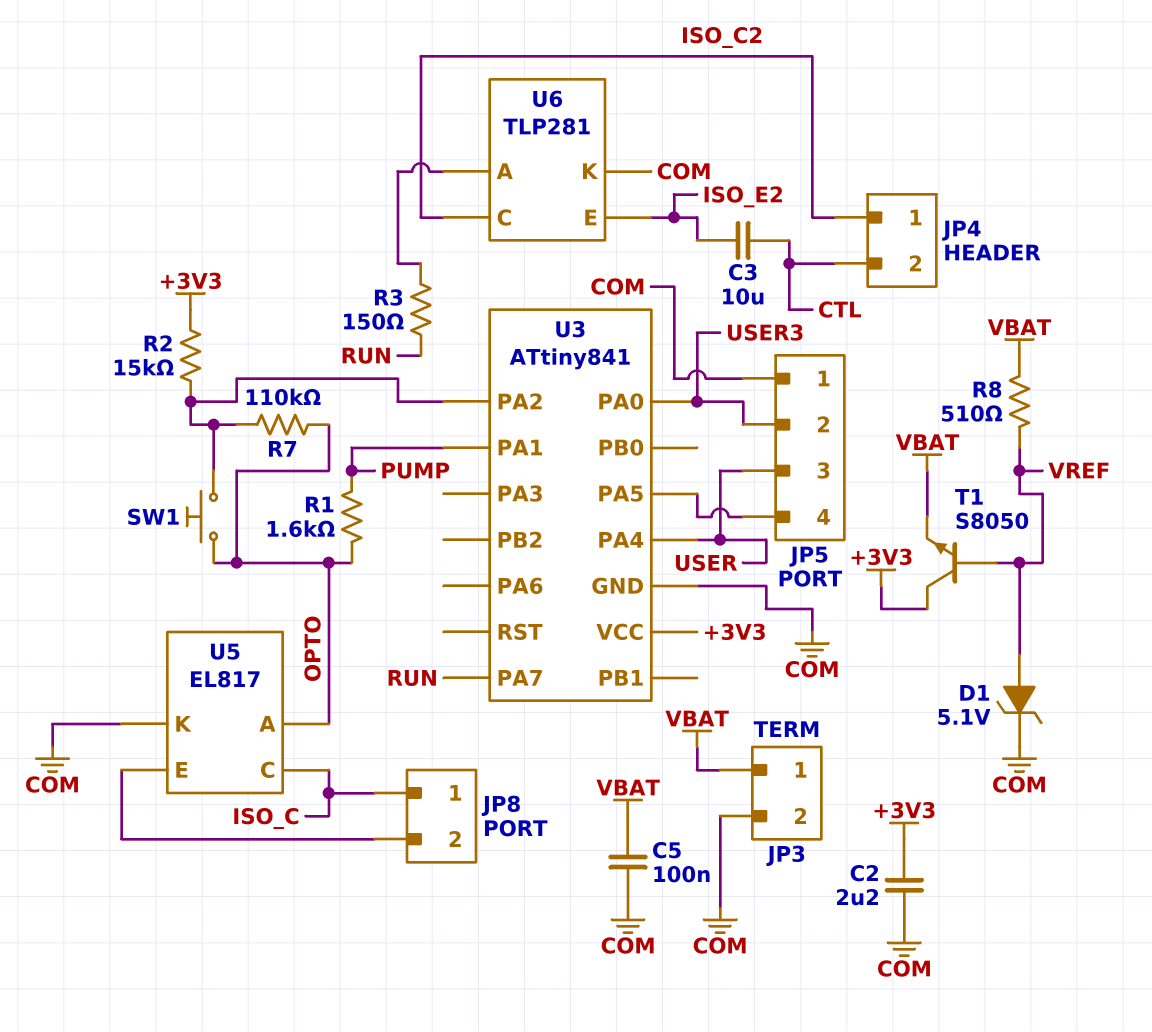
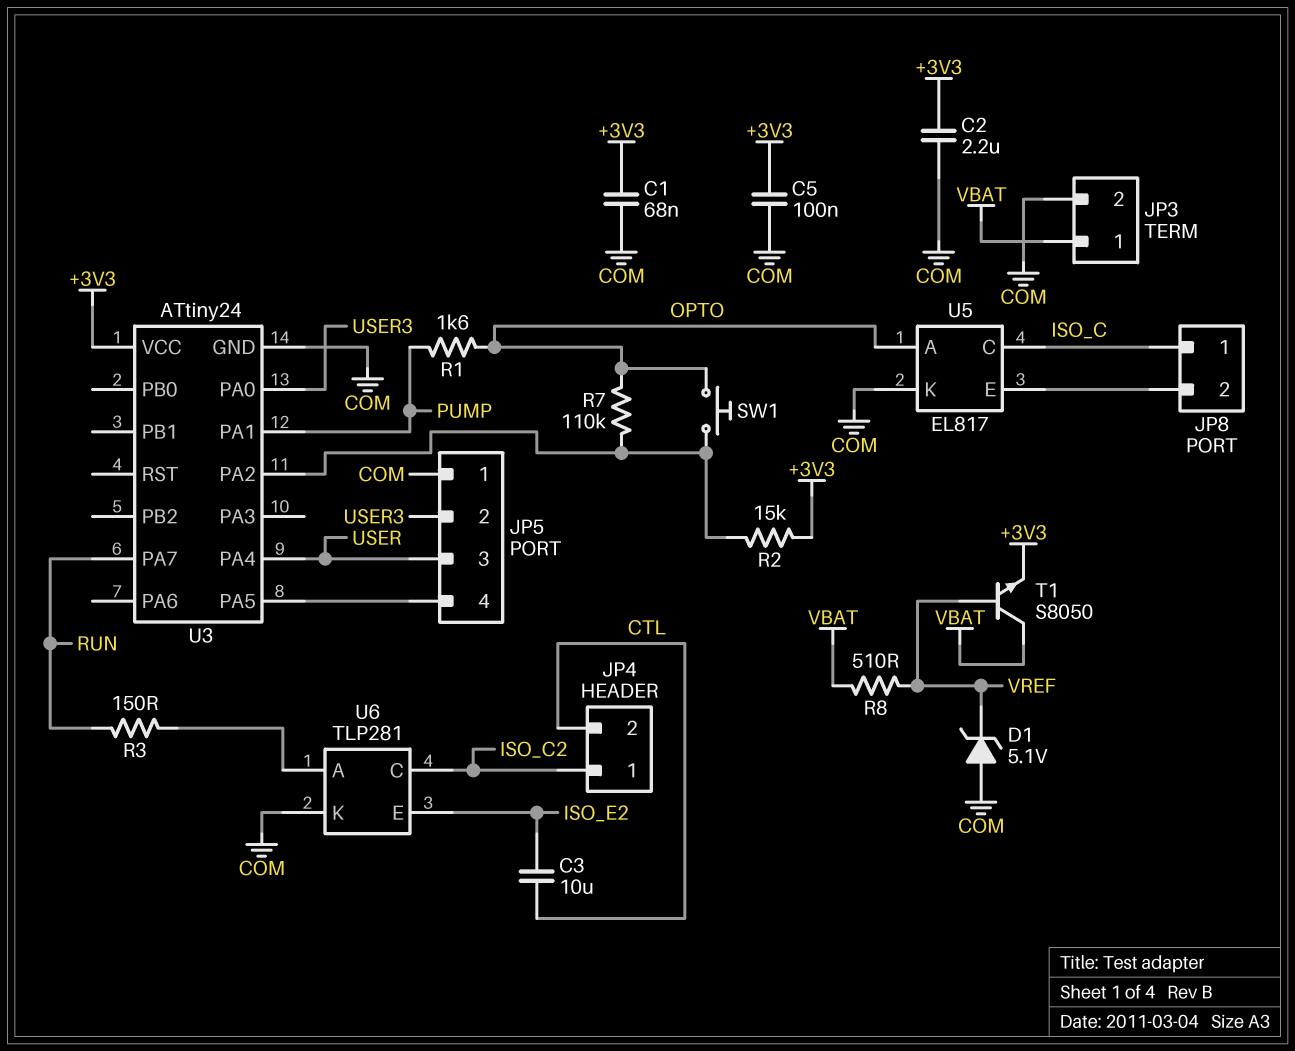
C1: none -> 68nF (+3V3, COM)
C5: 100nF (COM, VBAT) -> 100nF (+3V3, COM)
D1: zener 5.1V (A VREF, K COM) -> zener 5.1V (A COM, K VREF)
T1: NPN S8050 (B VREF, C +3V3, E VBAT) -> NPN S8050 (B VREF, C VBAT, E +3V3)
U3: ATtiny841 -> ATtiny24

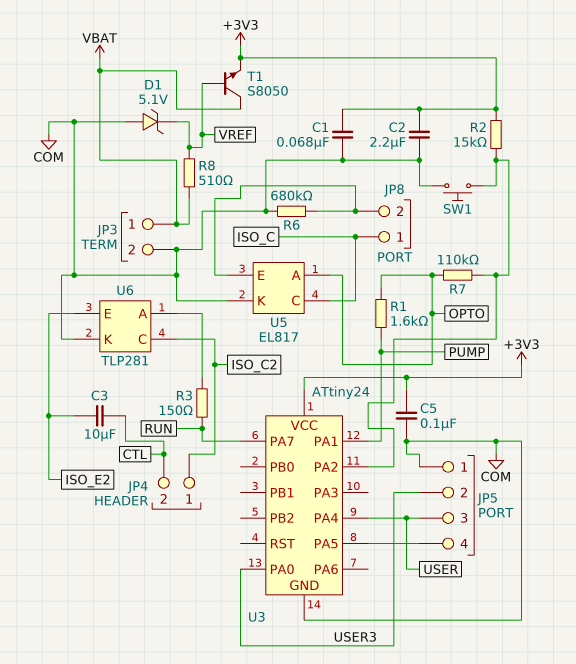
R6: none -> 680k (COM, JP8/2)
SW1: button (OPTO, U3/PA2) -> button (COM, U3/PA2)

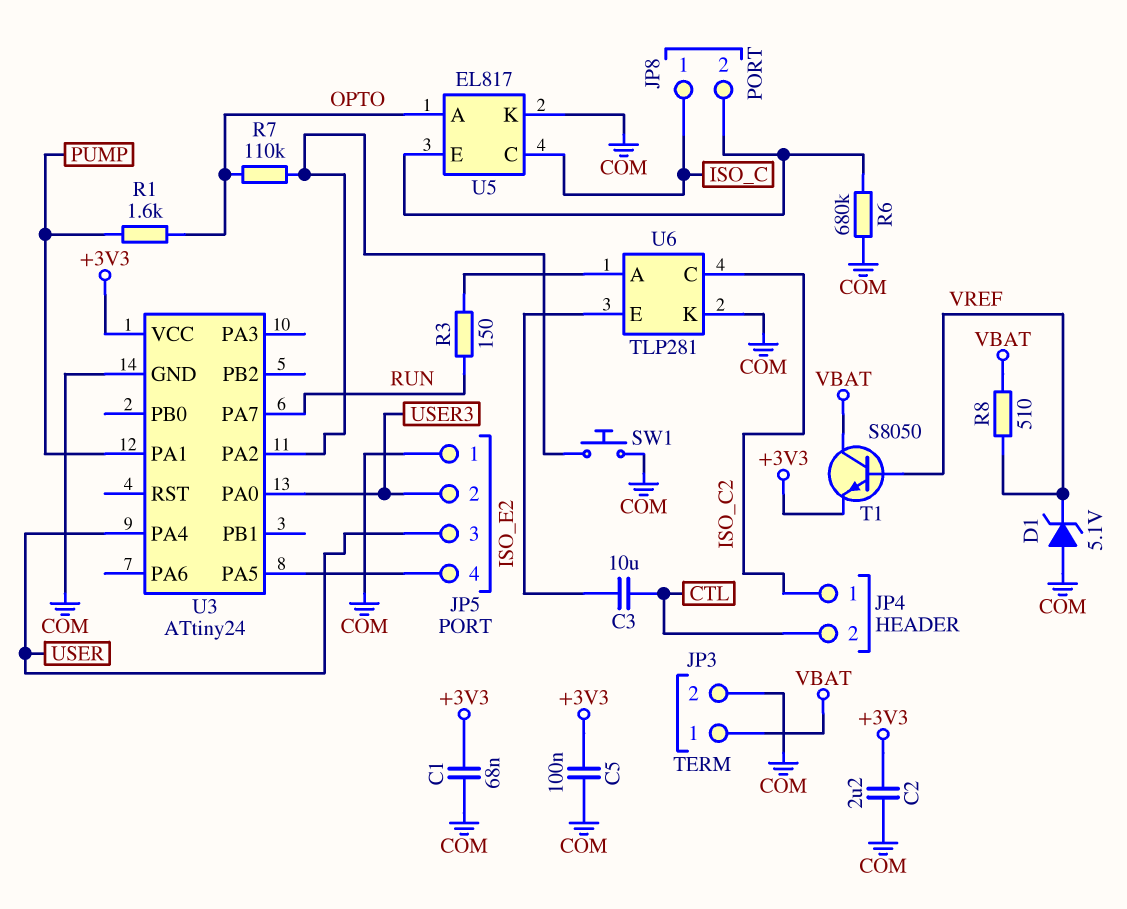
R2: 15k (+3V3, U3/PA2) -> none

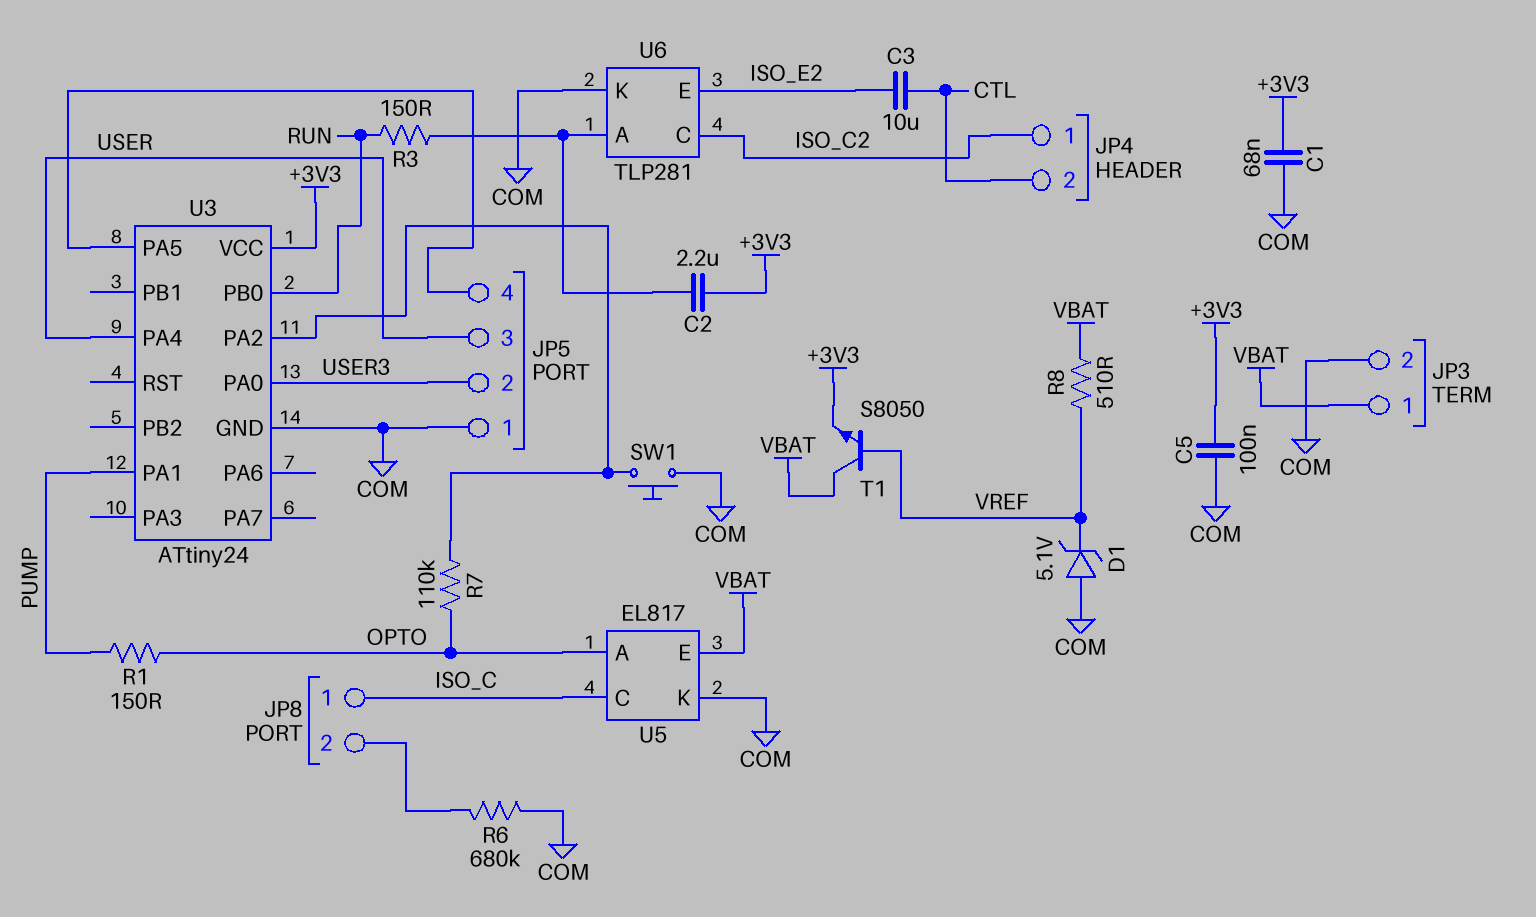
C2: 2.2uF (+3V3, COM) -> 2.2uF (+3V3, U6/A)
R1: 1.6k (OPTO, PUMP) -> 150 (OPTO, PUMP)
U3 pin PA7: RUN -> none
U3 pin PB0: none -> RUN
U5 pin E: JP8/2 -> VBAT

